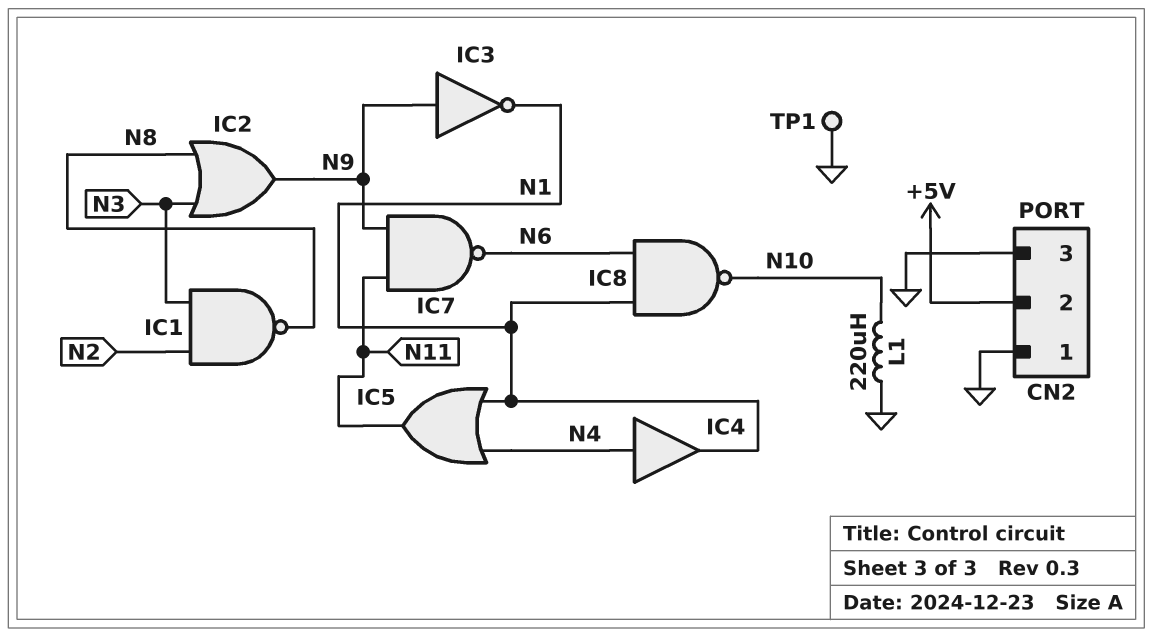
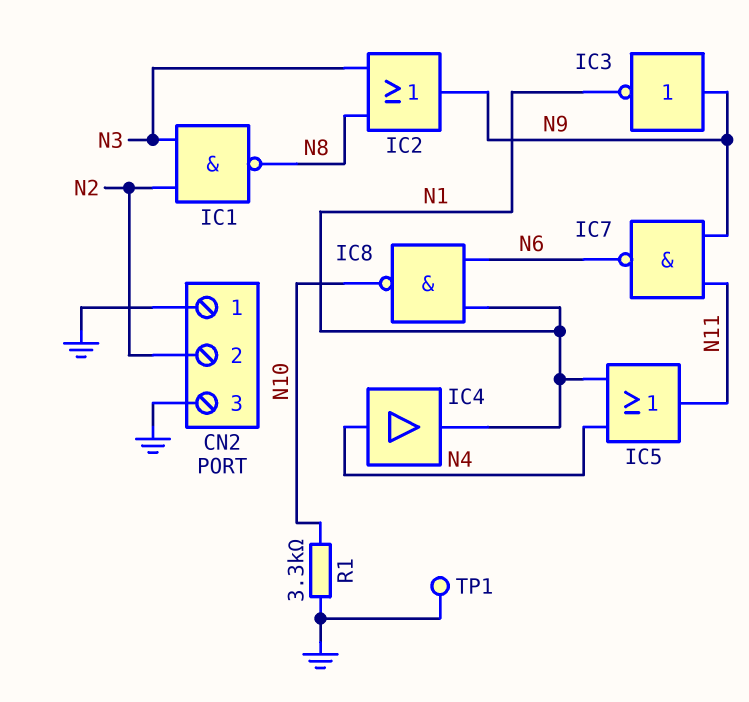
CN2 pin 2: +5V -> N2
L1: 220uH (GND, N10) -> none
R1: none -> 3.3k (GND, N10)

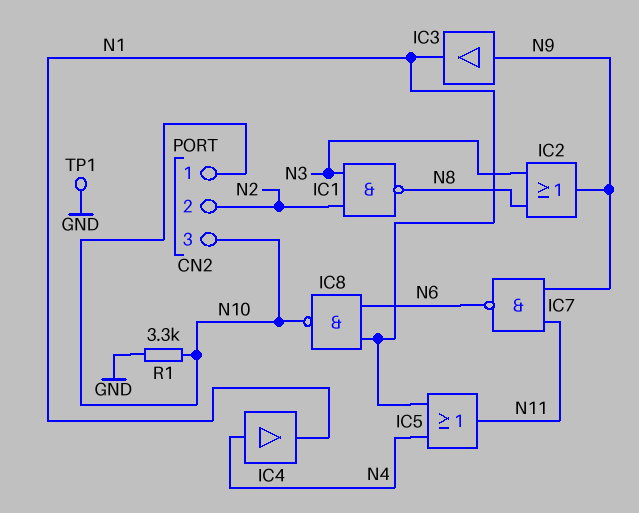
CN2 pin 1: GND -> N10
CN2 pin 3: GND -> N10
IC3: NOT (in N9, out N1) -> buffer (in N9, out N1)

